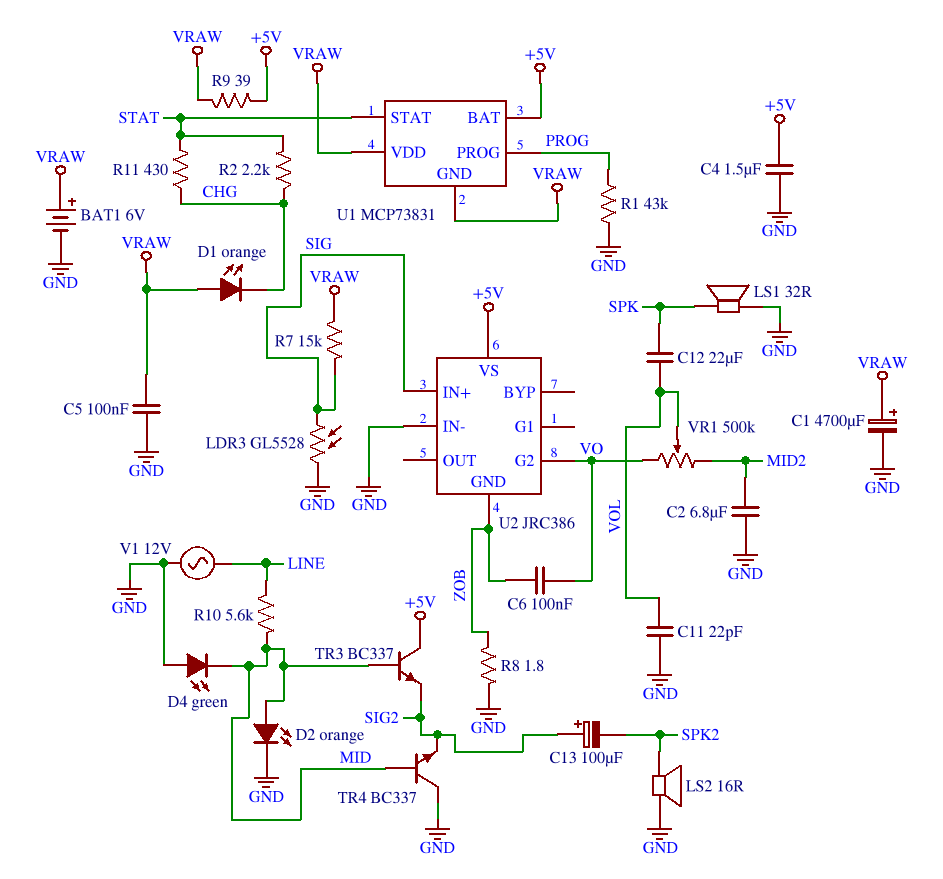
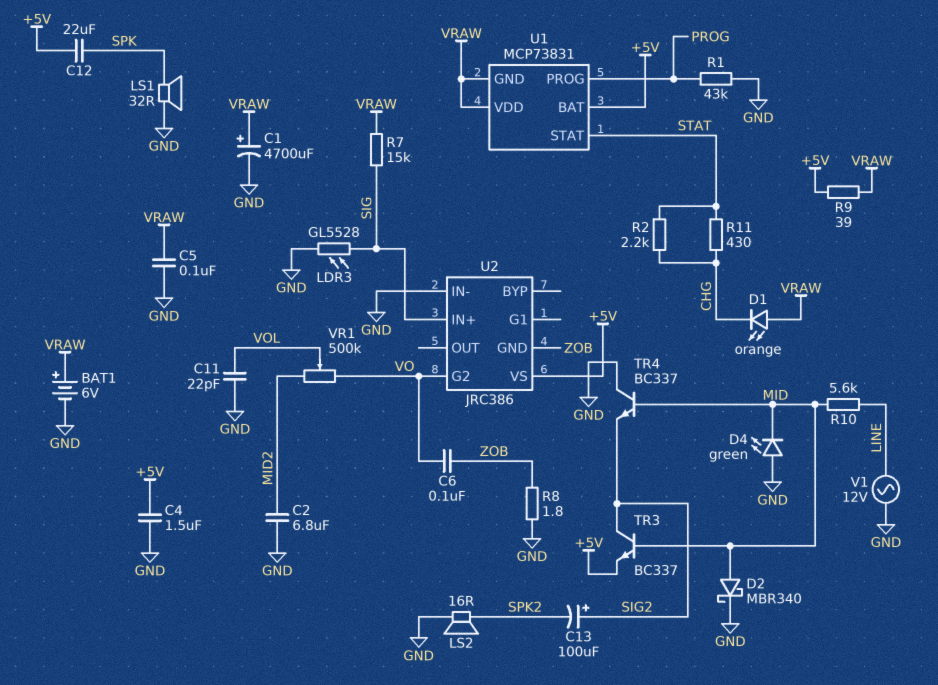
C12: 22uF (SPK, VOL) -> 22uF (+5V, SPK)
D2: LED orange (A MID, K GND) -> schottky MBR340 (A MID, K GND)
TR3: NPN BC337 (B MID, C +5V, E SIG2) -> NPN BC337 (B MID, C SIG2, E +5V)

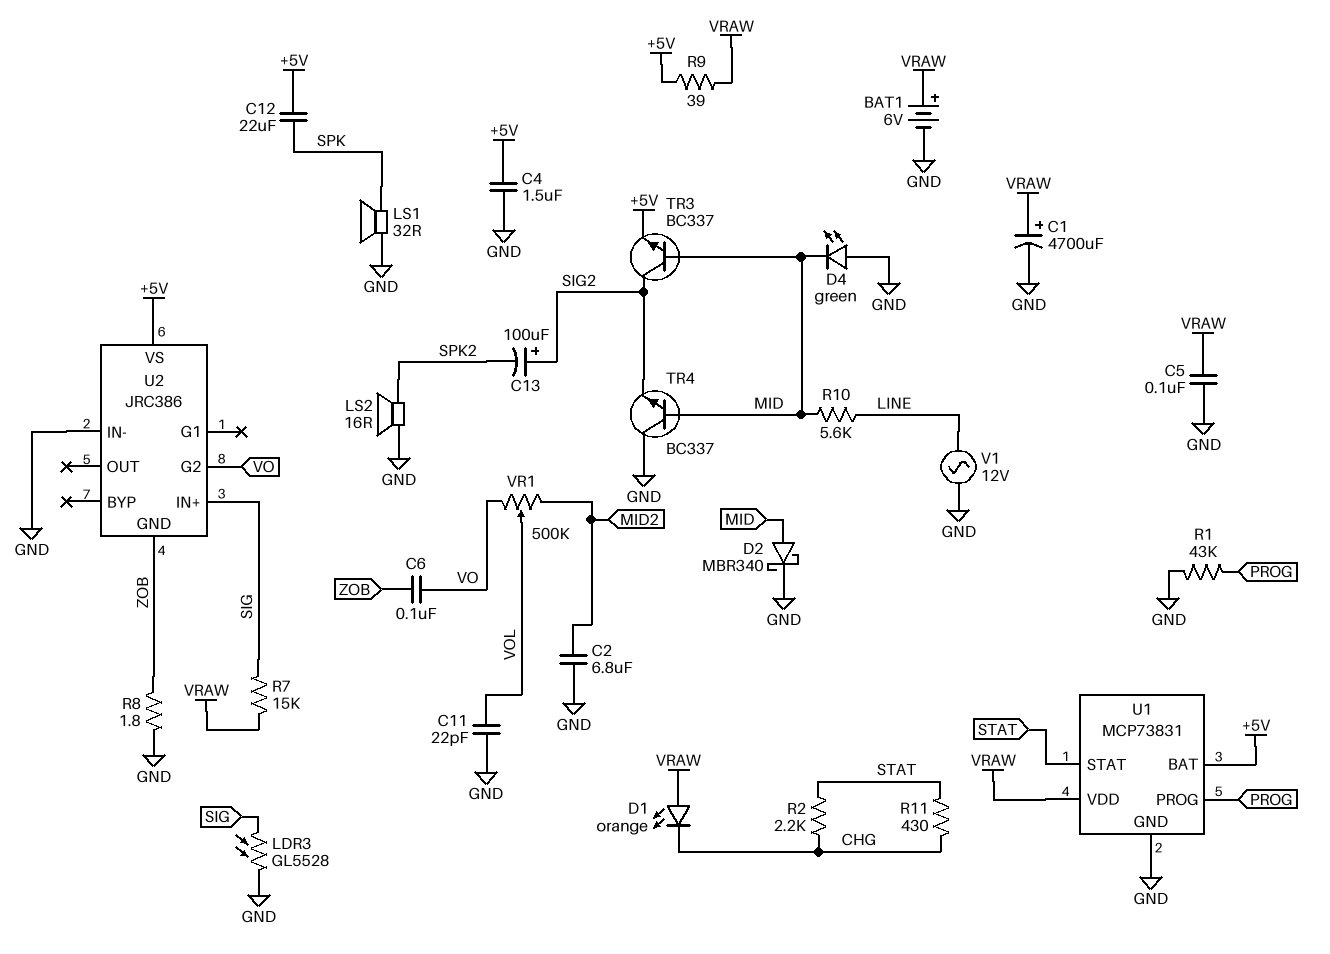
U1 pin GND: VRAW -> GND

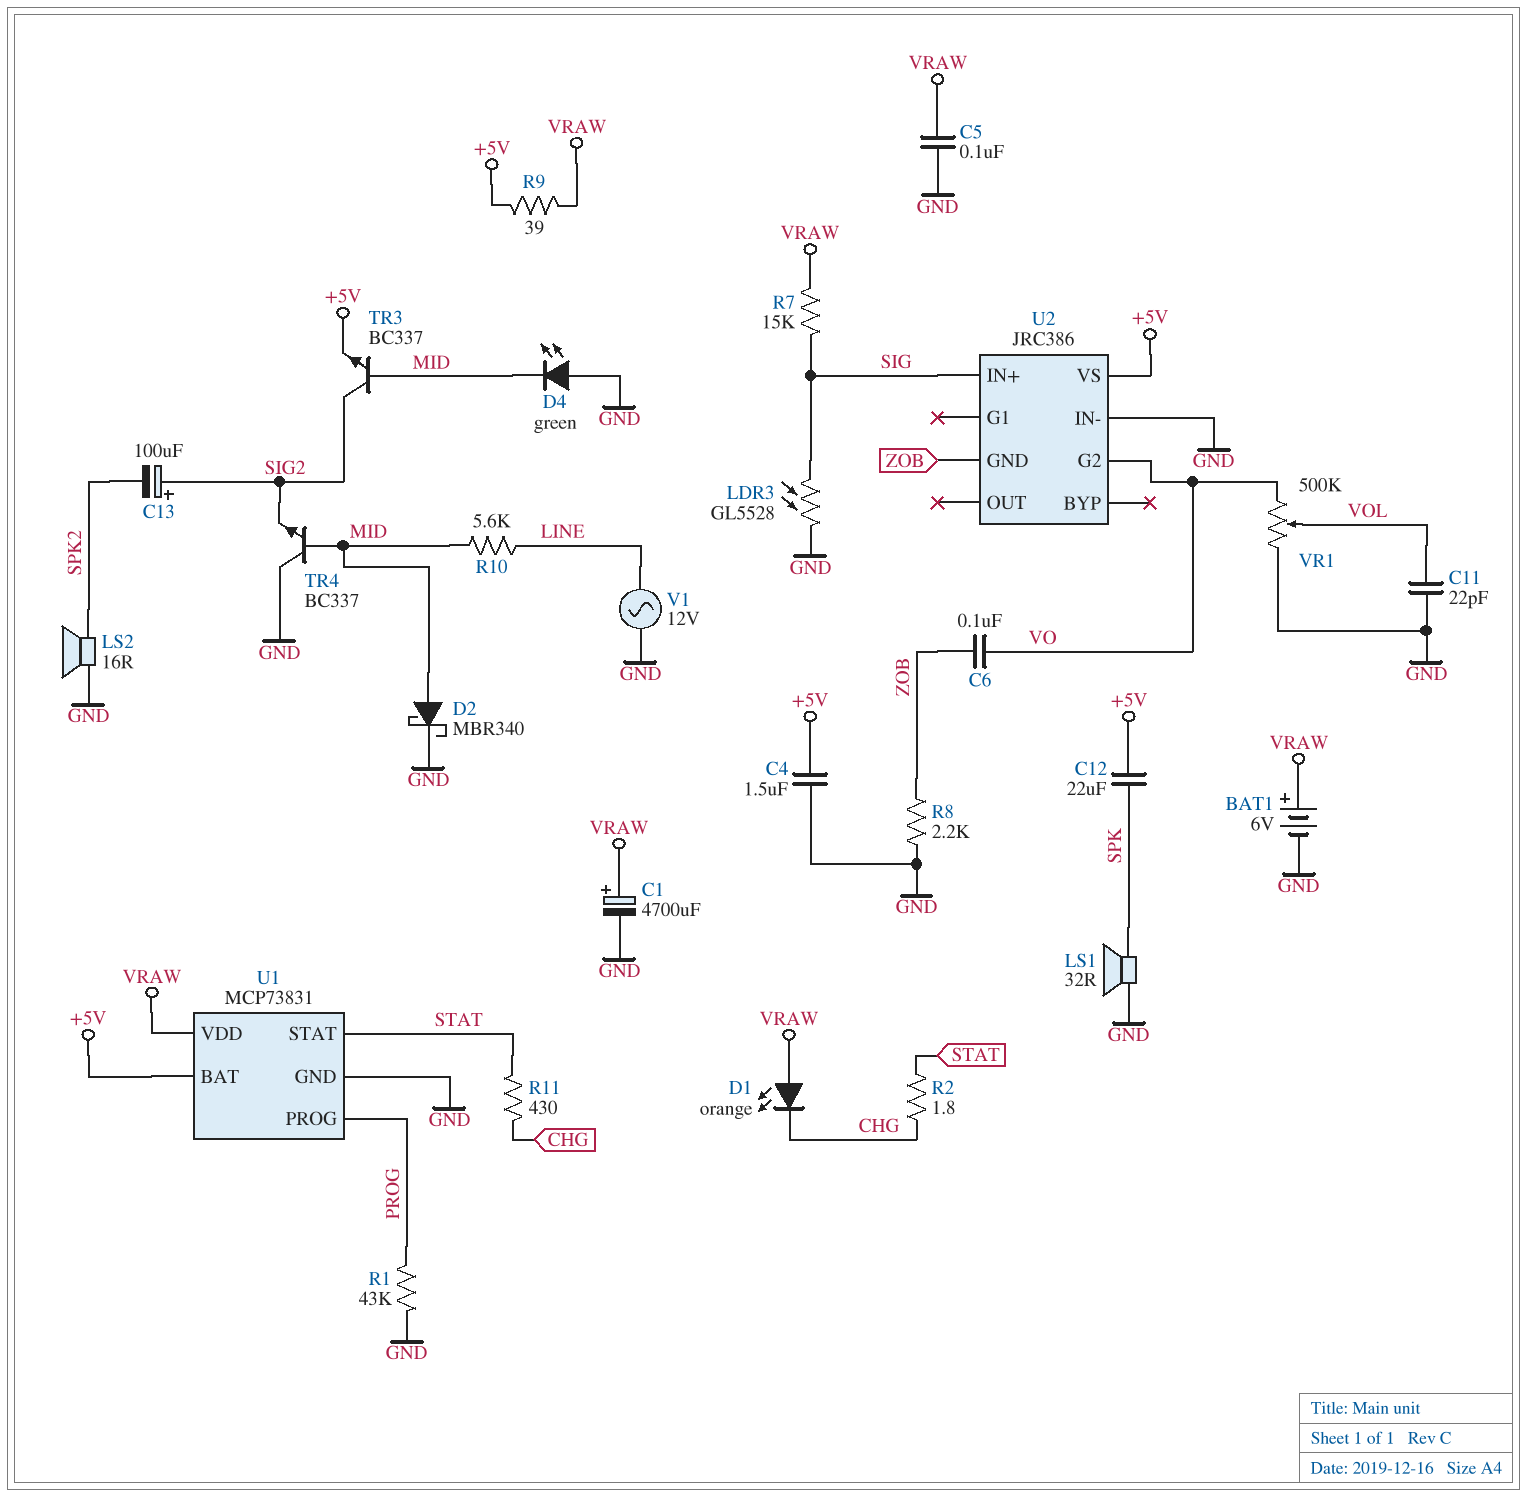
C2: 6.8uF (GND, MID2) -> none
R2: 2.2k (CHG, STAT) -> 1.8 (CHG, STAT)
R8: 1.8 (GND, ZOB) -> 2.2k (GND, ZOB)
VR1: 500k (MID2, VO, wiper VOL) -> 500k (GND, VO, wiper VOL)

